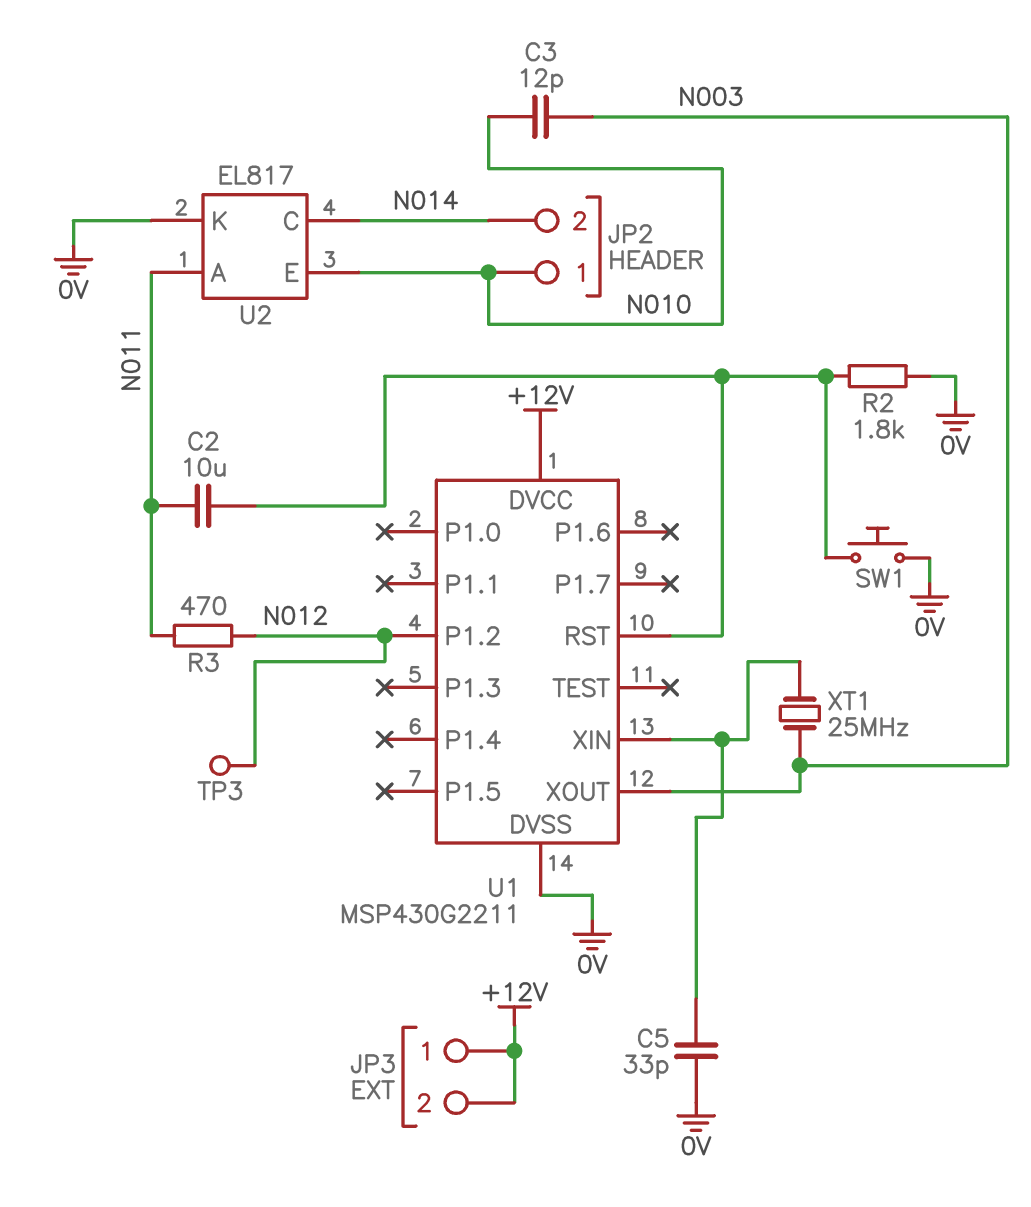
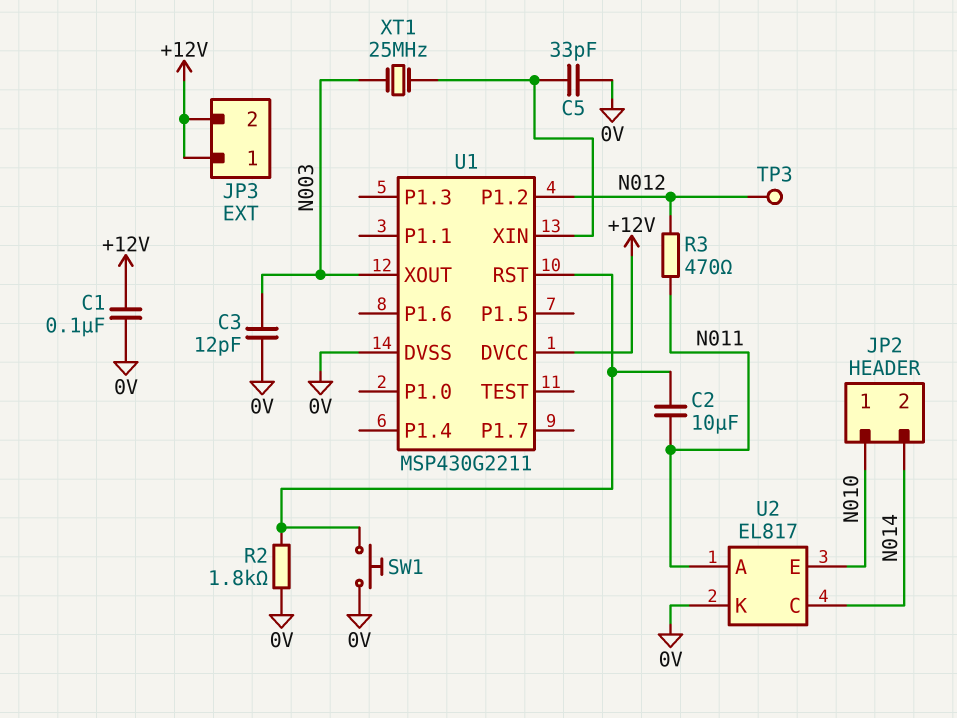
C1: none -> 100nF (+12V, 0V)
C3: 12pF (N003, N010) -> 12pF (0V, N003)

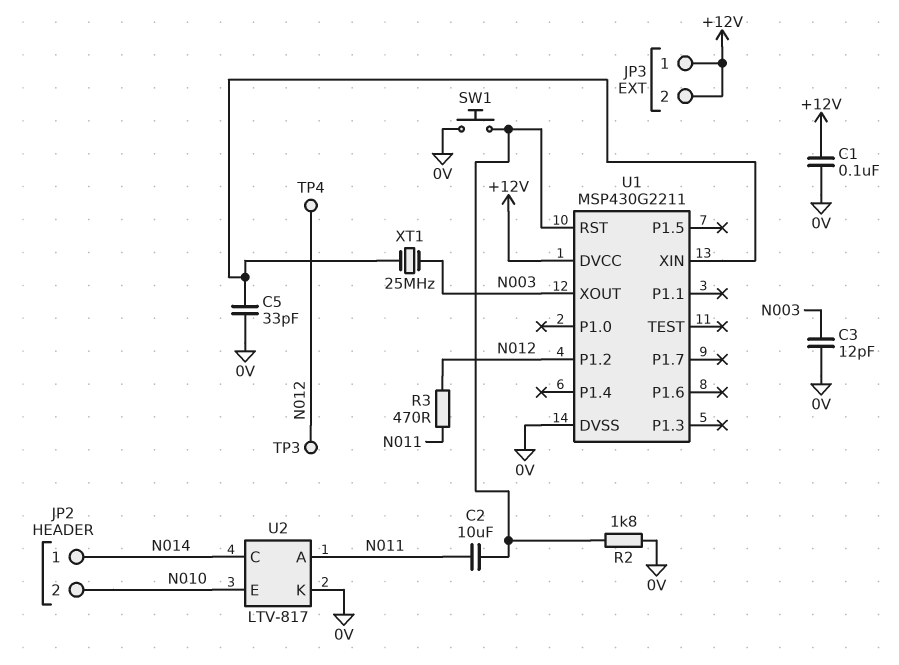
JP2 pin 1: N010 -> N014
JP2 pin 2: N014 -> N010
TP4: none -> test point (N012)
U2: EL817 -> LTV-817

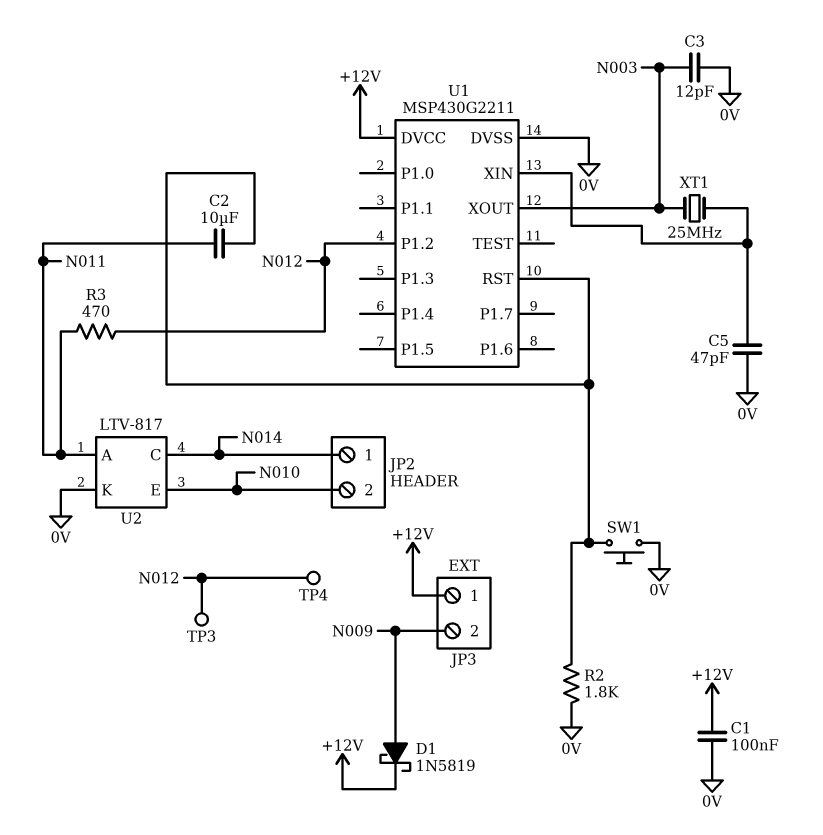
C5: 33pF (0V, U1/XIN) -> 47pF (0V, U1/XIN)
D1: none -> schottky 1N5819 (A N009, K +12V)
JP3 pin 2: +12V -> N009

